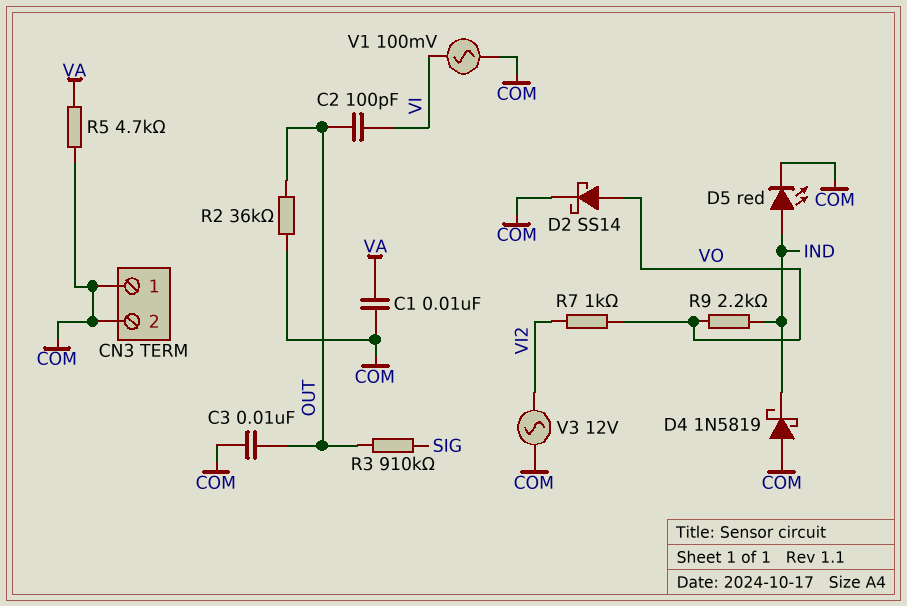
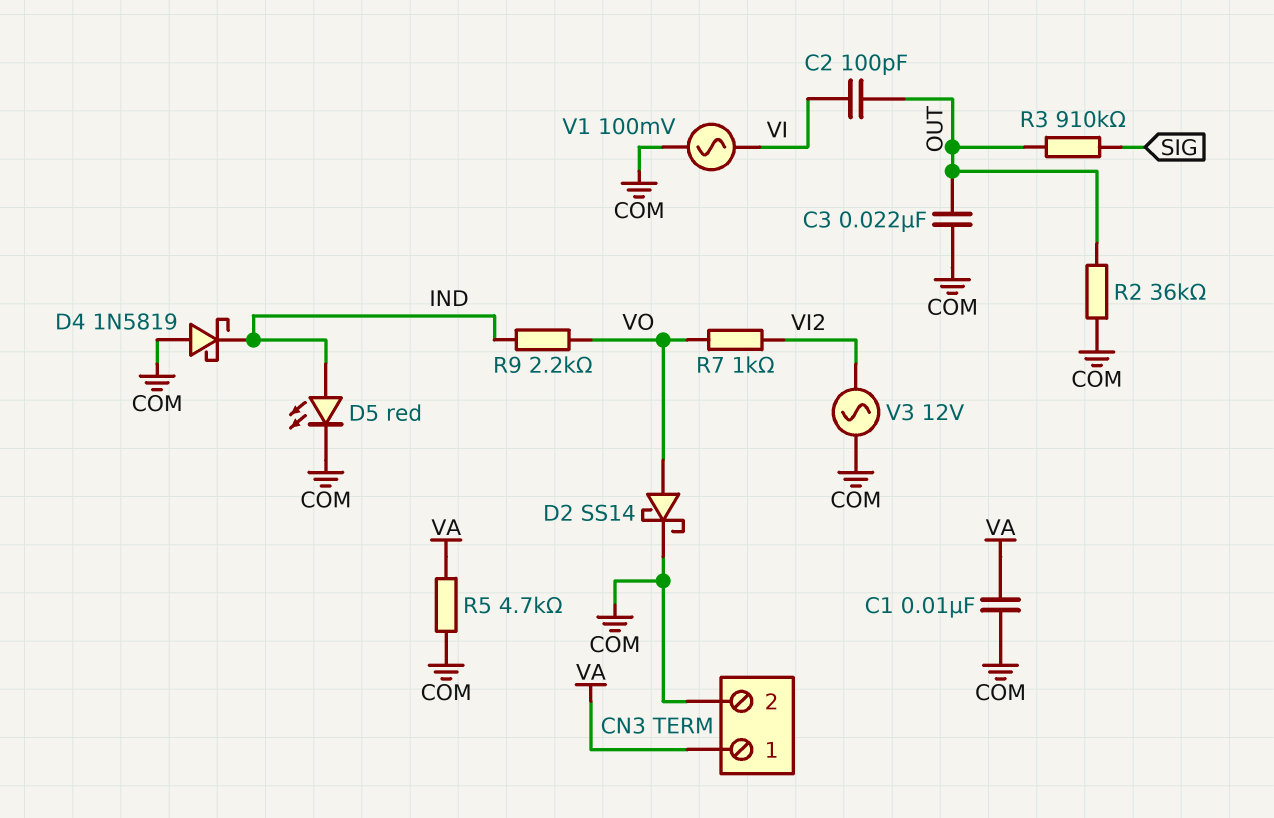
C3: 10nF (COM, OUT) -> 22nF (COM, OUT)
CN3 pin 1: COM -> VA

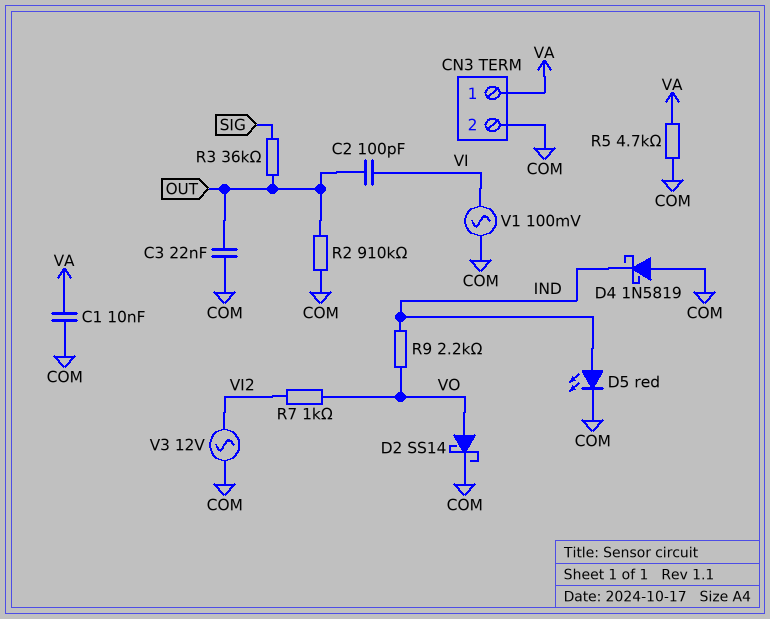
R2: 36k (COM, OUT) -> 910k (COM, OUT)
R3: 910k (OUT, SIG) -> 36k (OUT, SIG)

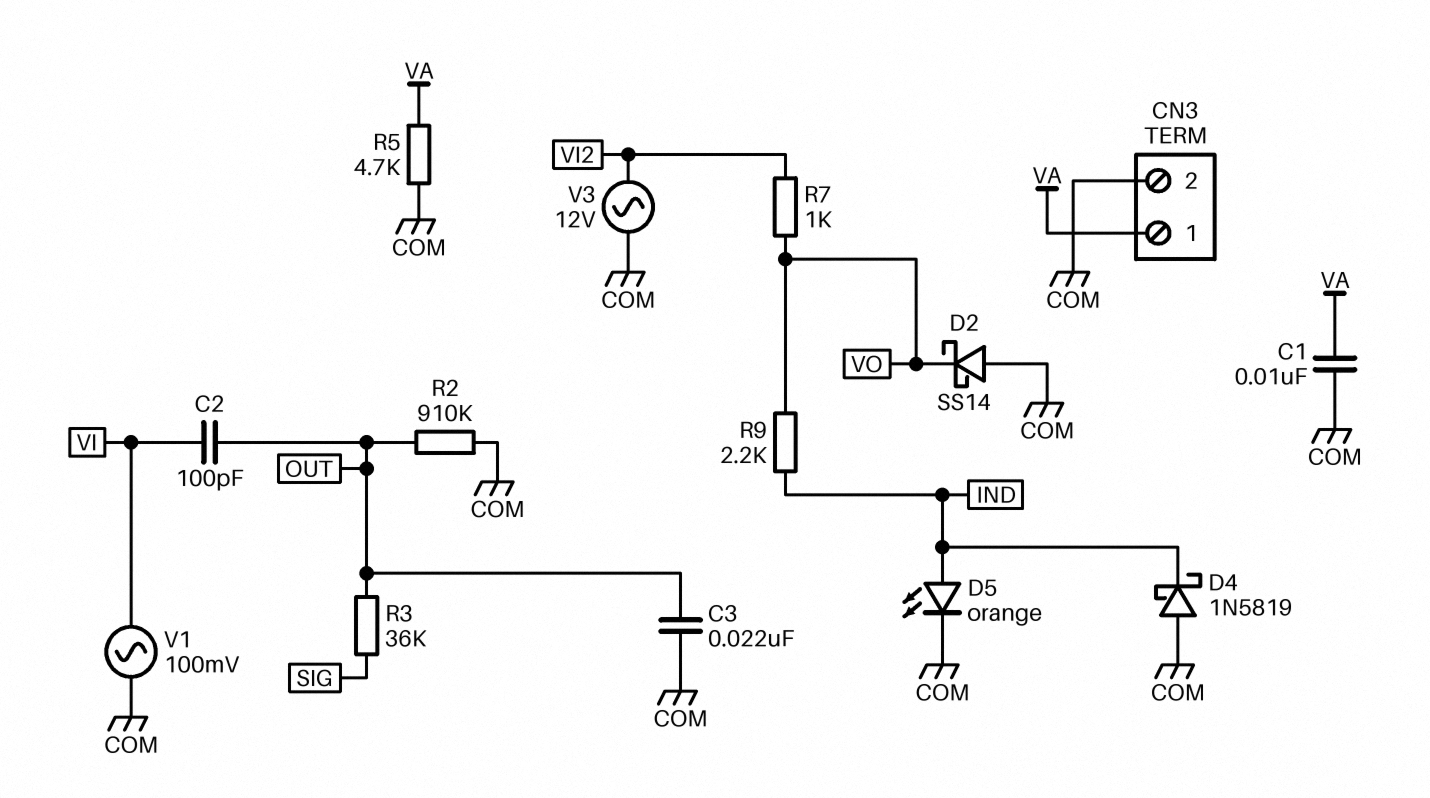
D2: schottky SS14 (A VO, K COM) -> schottky SS14 (A COM, K VO)
D5: LED red (A IND, K COM) -> LED orange (A IND, K COM)

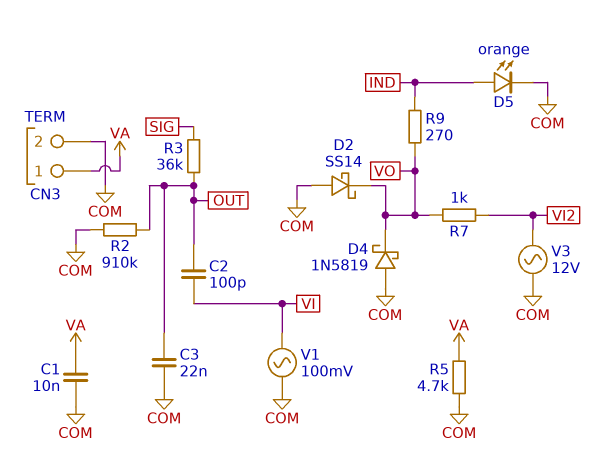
D4: schottky 1N5819 (A COM, K IND) -> schottky 1N5819 (A COM, K VO)
R9: 2.2k (IND, VO) -> 270 (IND, VO)

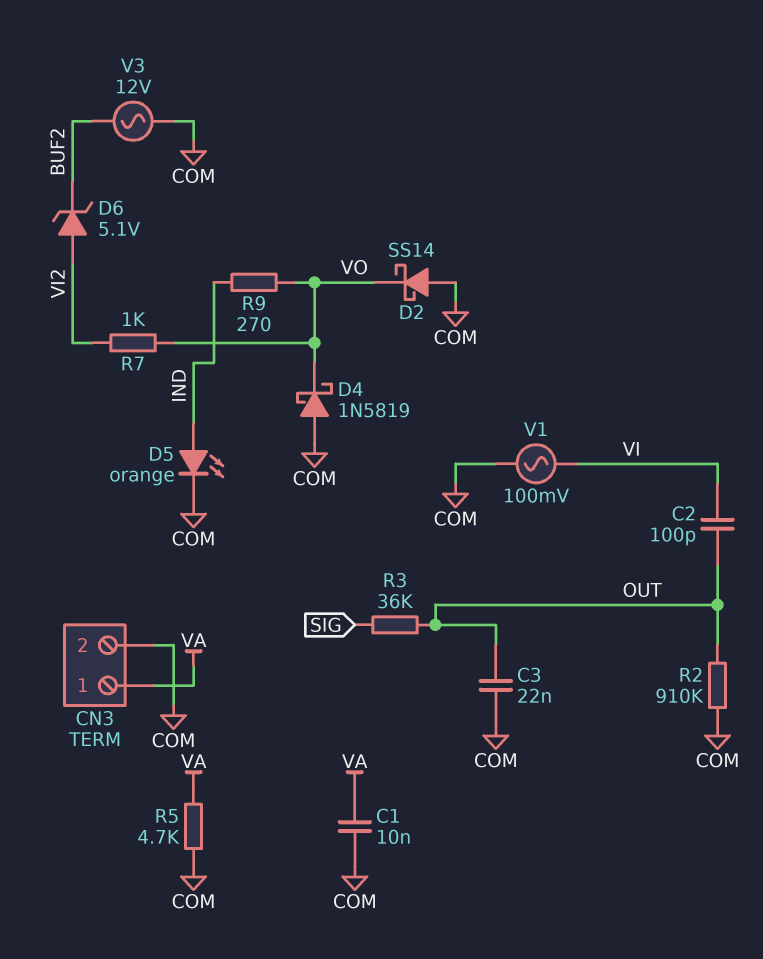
D6: none -> zener 5.1V (A VI2, K BUF2)
V3: AC 12V (COM, VI2) -> AC 12V (BUF2, COM)

